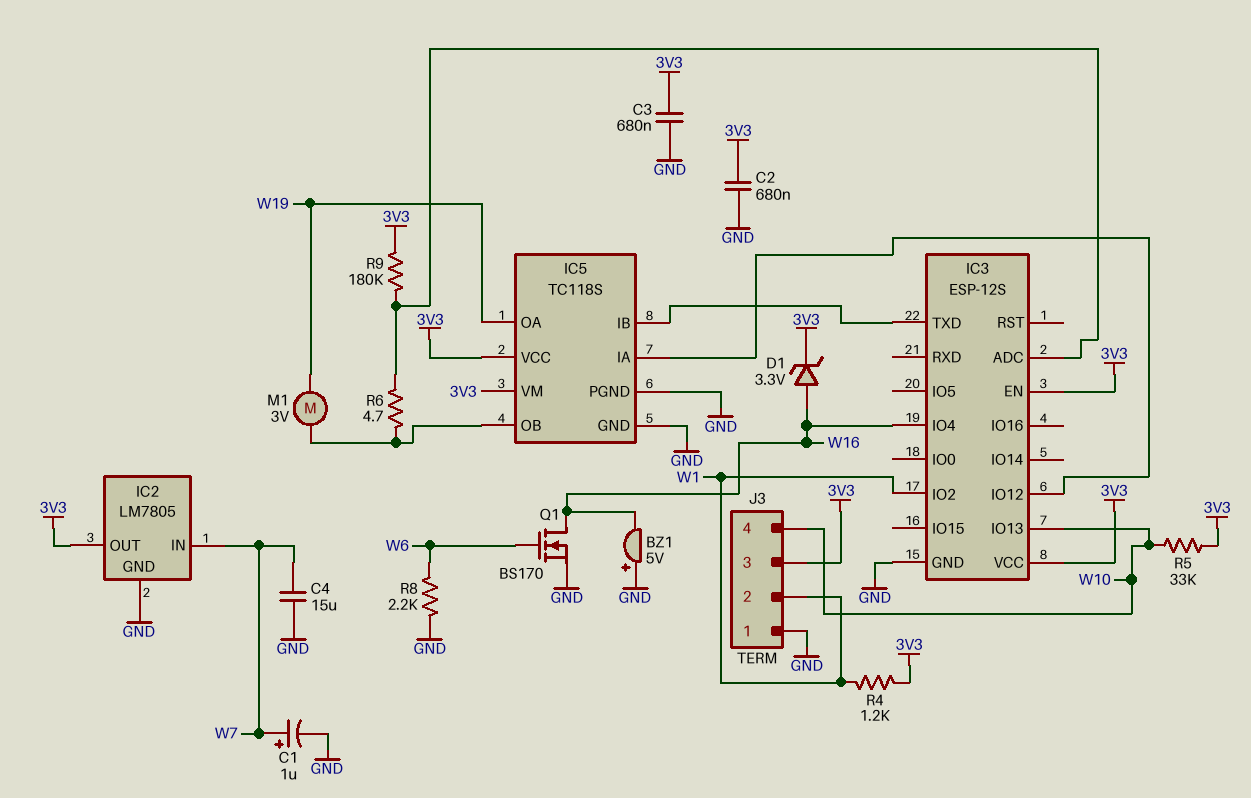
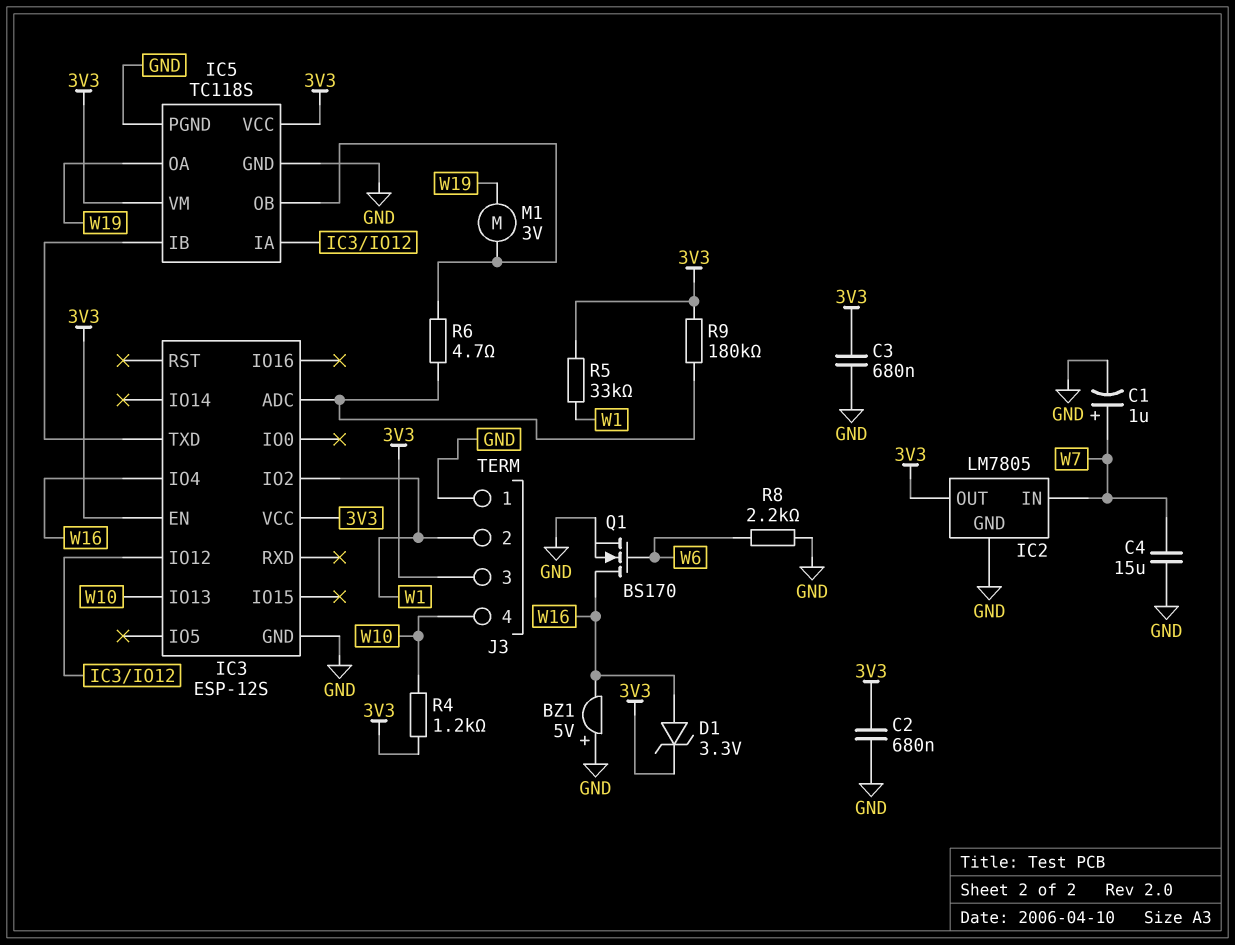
R4: 1.2k (3V3, W1) -> 1.2k (3V3, W10)
R5: 33k (3V3, W10) -> 33k (3V3, W1)

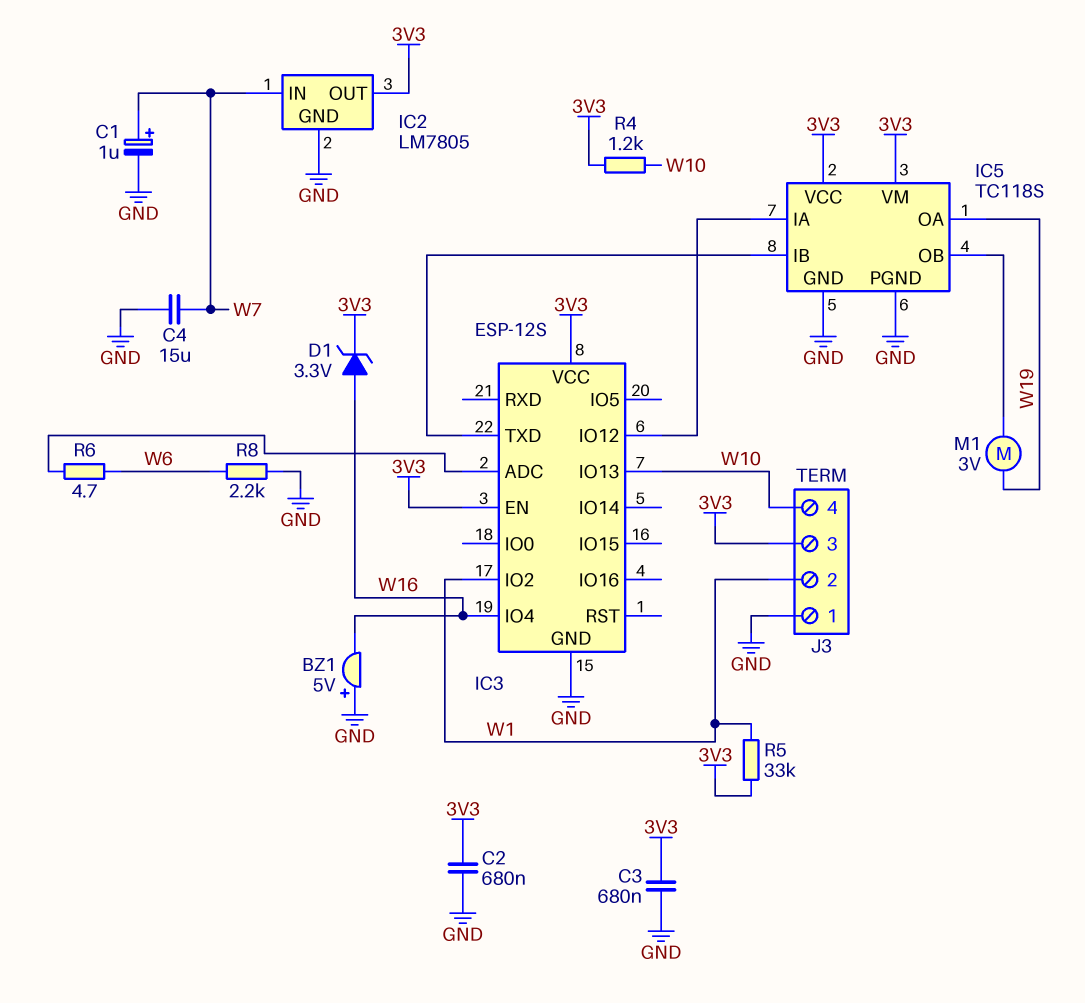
Q1: NMOS BS170 (G W6, D W16, S GND) -> none
R6: 4.7 (IC3/ADC, IC5/OB) -> 4.7 (IC3/ADC, W6)
R9: 180k (3V3, IC3/ADC) -> none

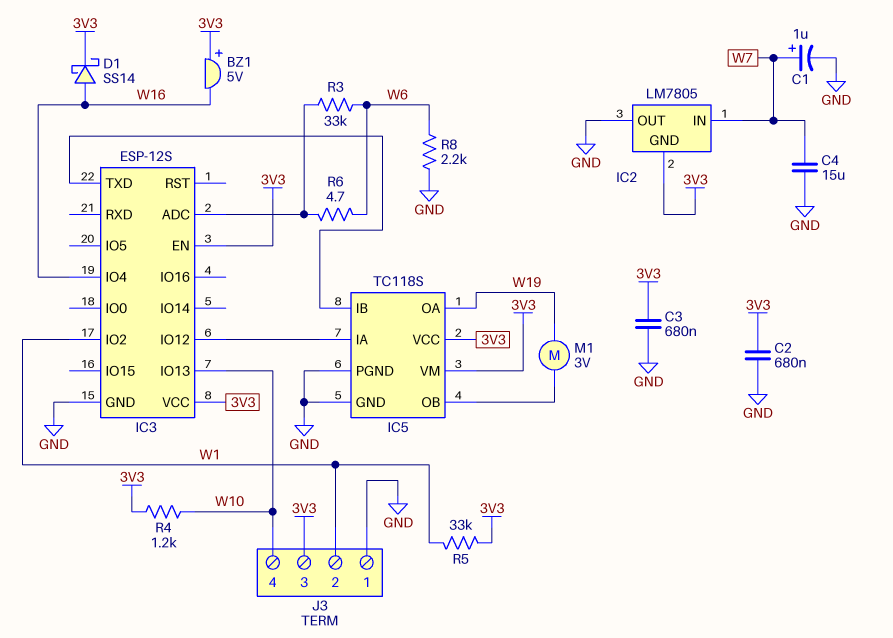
BZ1: buzzer 5V (plus GND, minus W16) -> buzzer 5V (plus 3V3, minus W16)
D1: zener 3.3V (A W16, K 3V3) -> schottky SS14 (A W16, K 3V3)
IC2 pin GND: GND -> 3V3
IC2 pin OUT: 3V3 -> GND
R3: none -> 33k (IC3/ADC, W6)

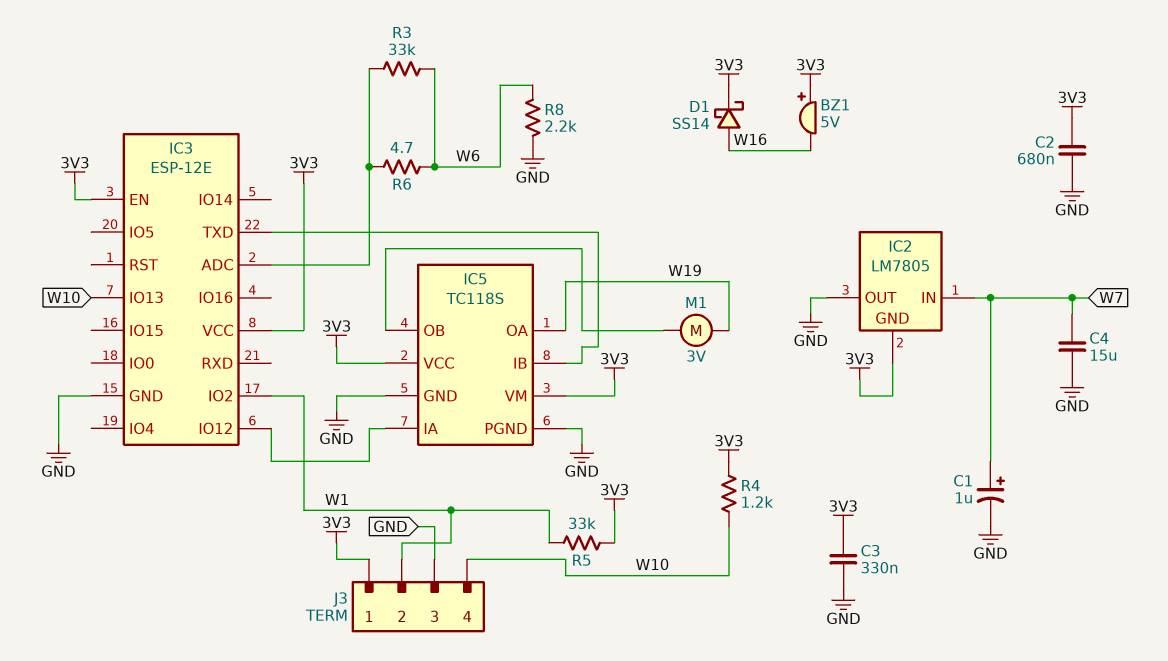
C3: 680nF (3V3, GND) -> 330nF (3V3, GND)
IC3: ESP-12S -> ESP-12E
IC3 pin IO4: W16 -> none
J3 pin 1: GND -> 3V3
J3 pin 3: 3V3 -> GND

